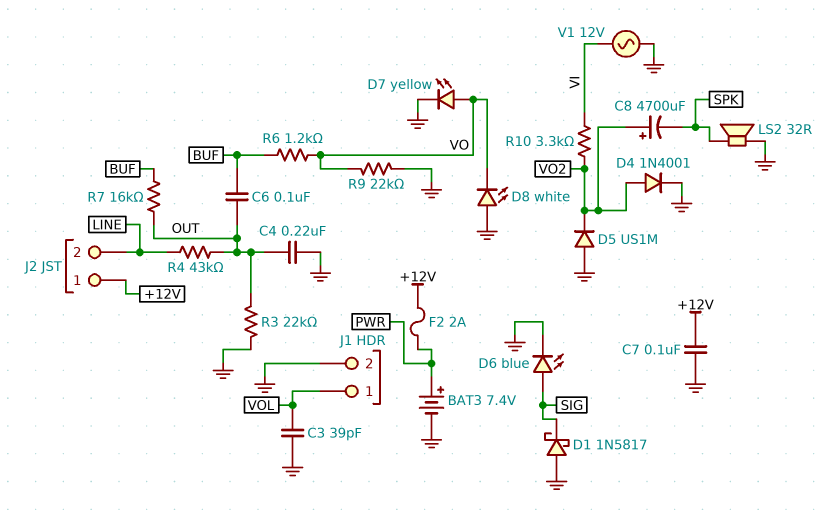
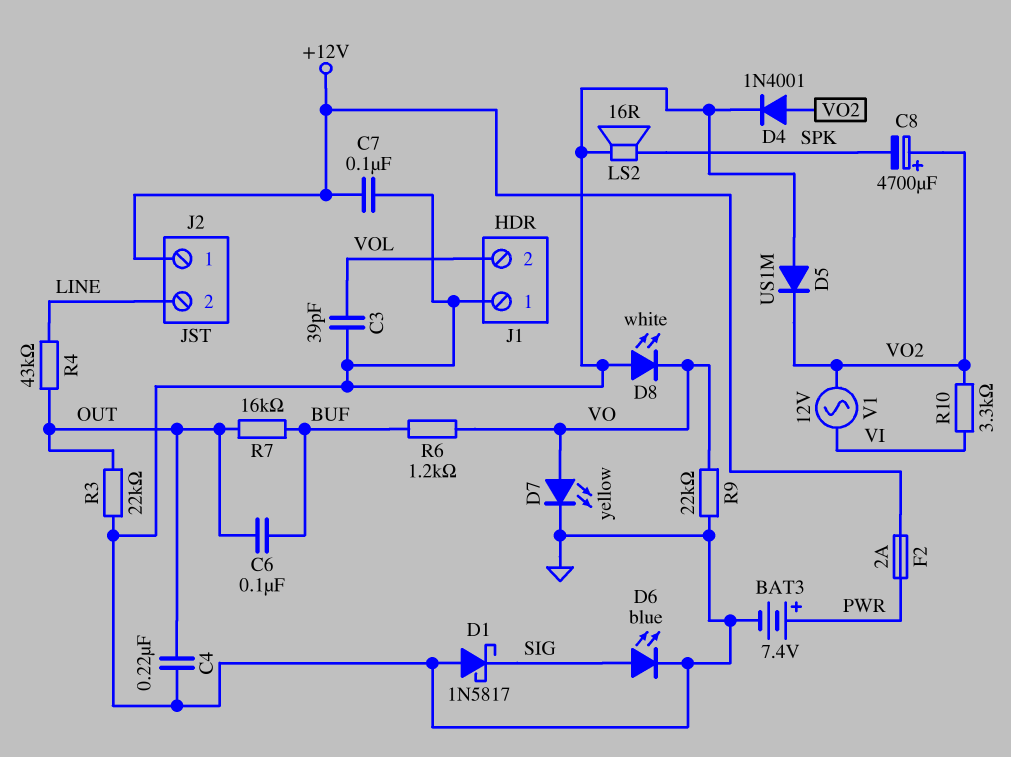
J1 pin 1: VOL -> GND
J1 pin 2: GND -> VOL
LS2: speaker 32R (GND, SPK) -> speaker 16R (GND, SPK)
V1: AC 12V (GND, VI) -> AC 12V (VI, VO2)

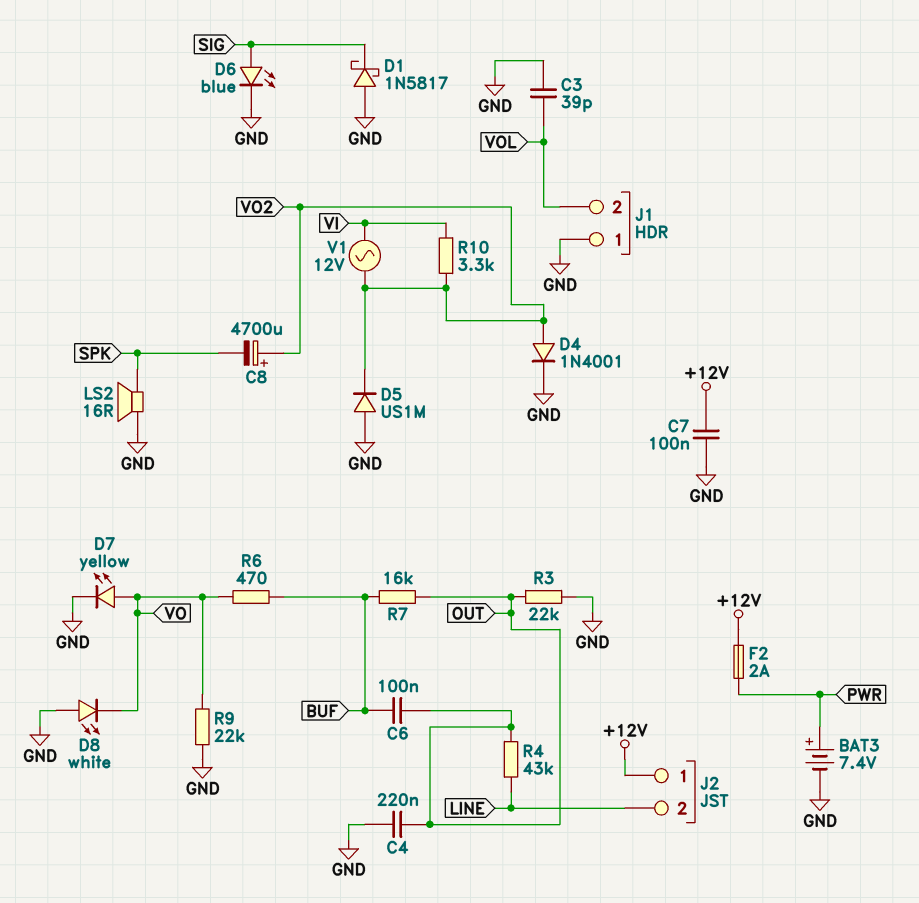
R6: 1.2k (BUF, VO) -> 470 (BUF, VO)

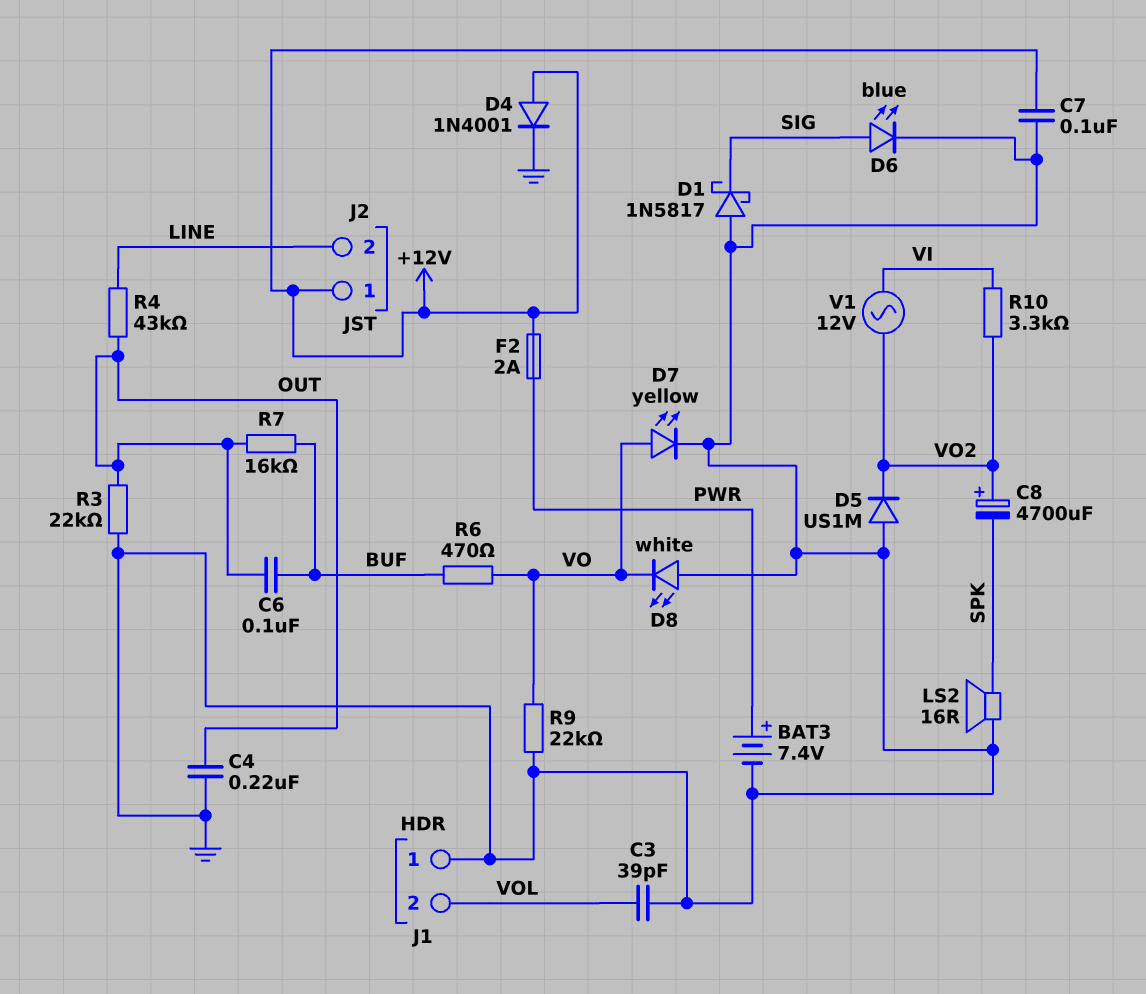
D4: diode 1N4001 (A VO2, K GND) -> diode 1N4001 (A +12V, K GND)

